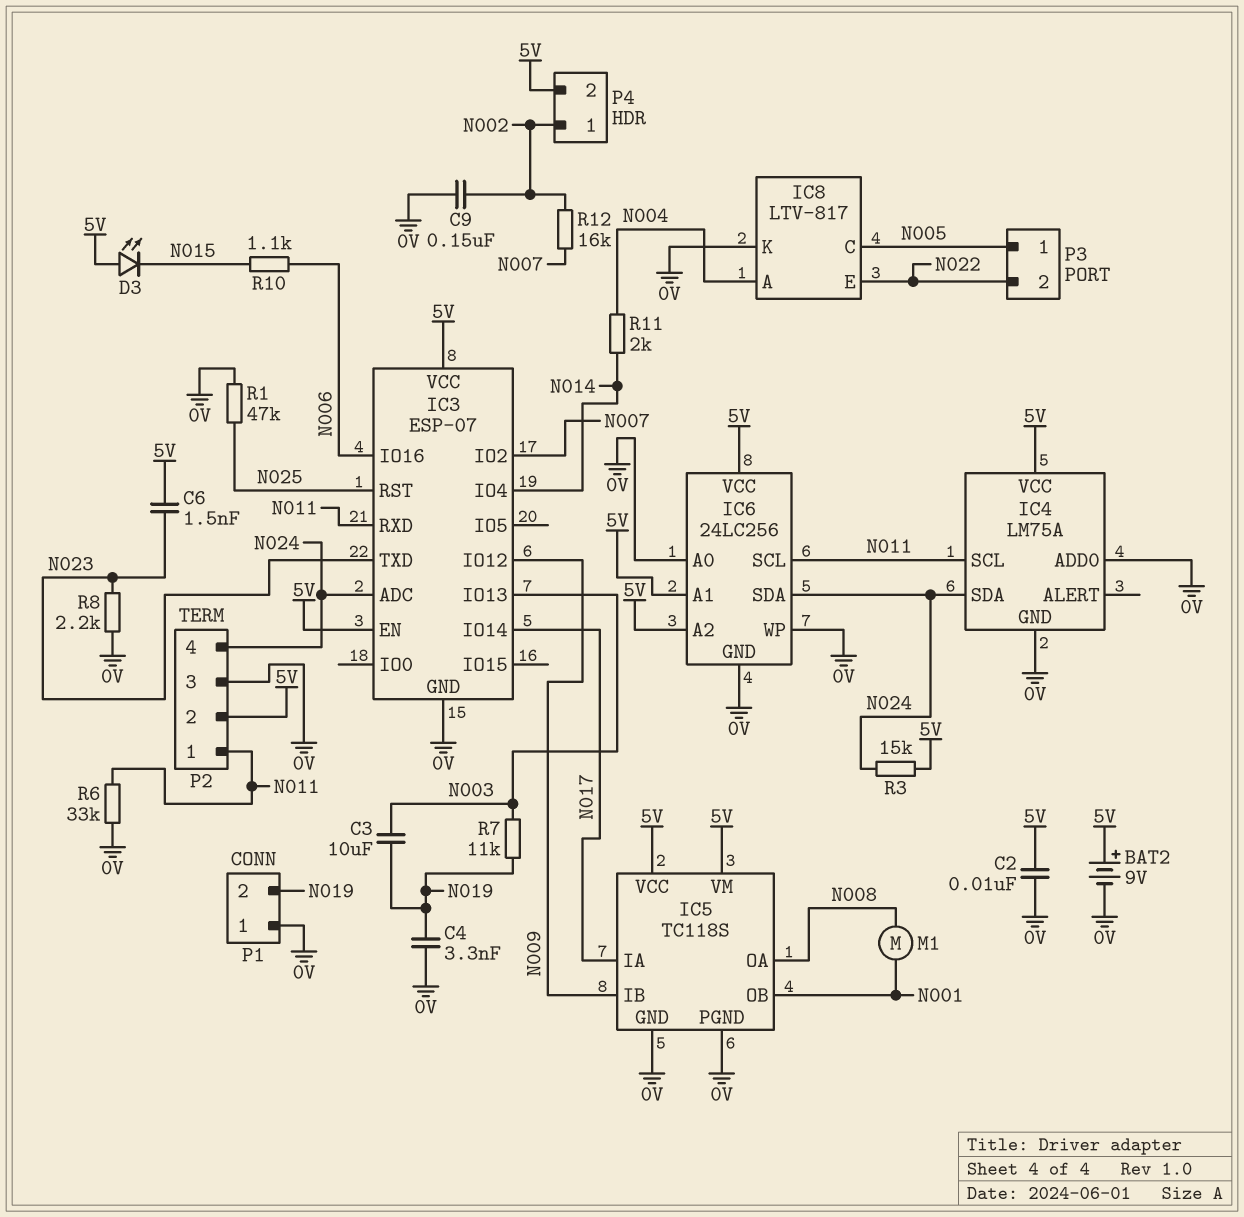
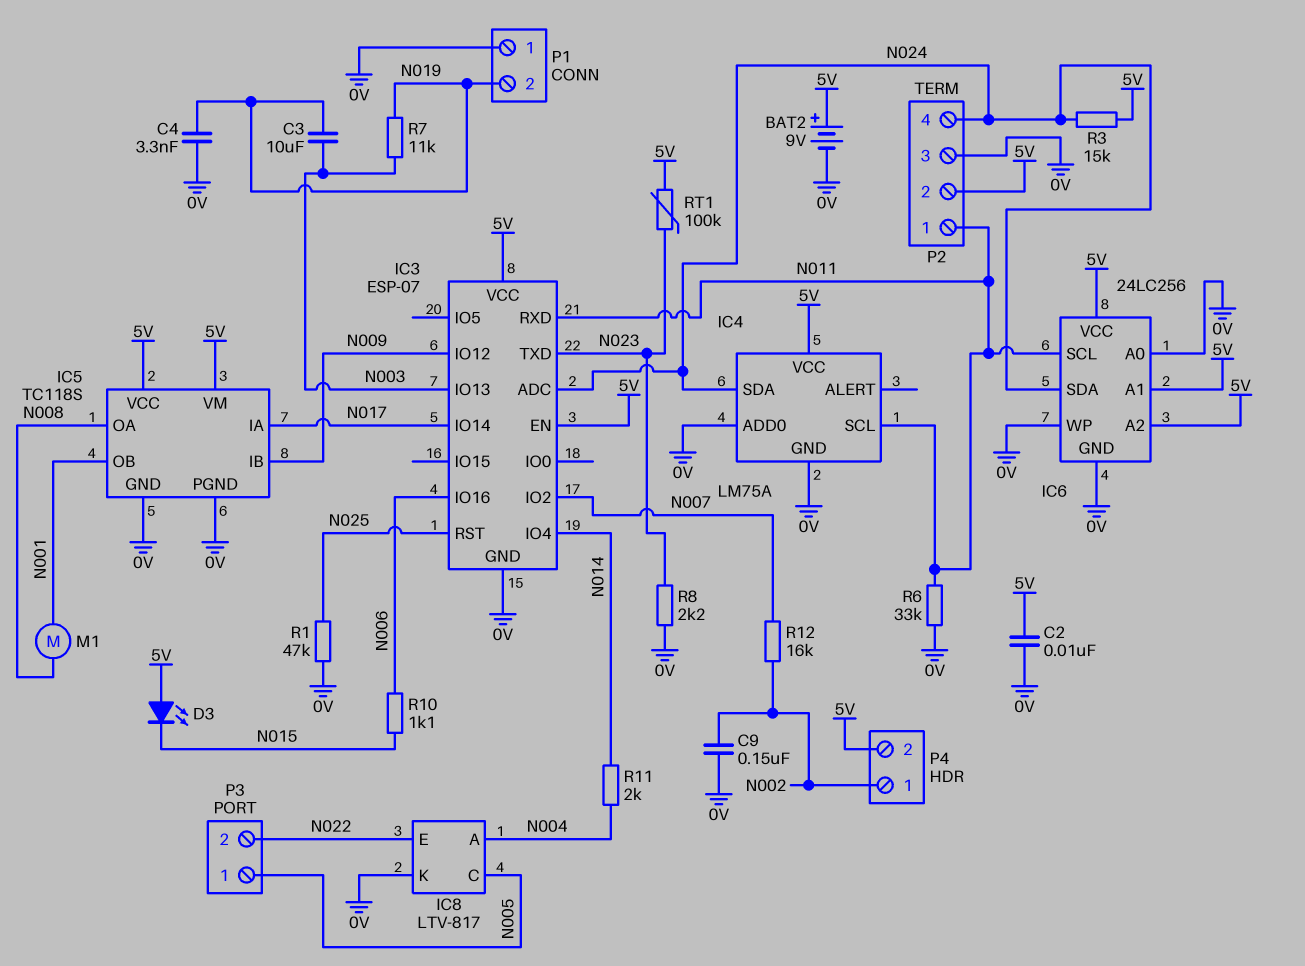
C6: 1.5nF (5V, N023) -> none
RT1: none -> 100k (5V, N023)

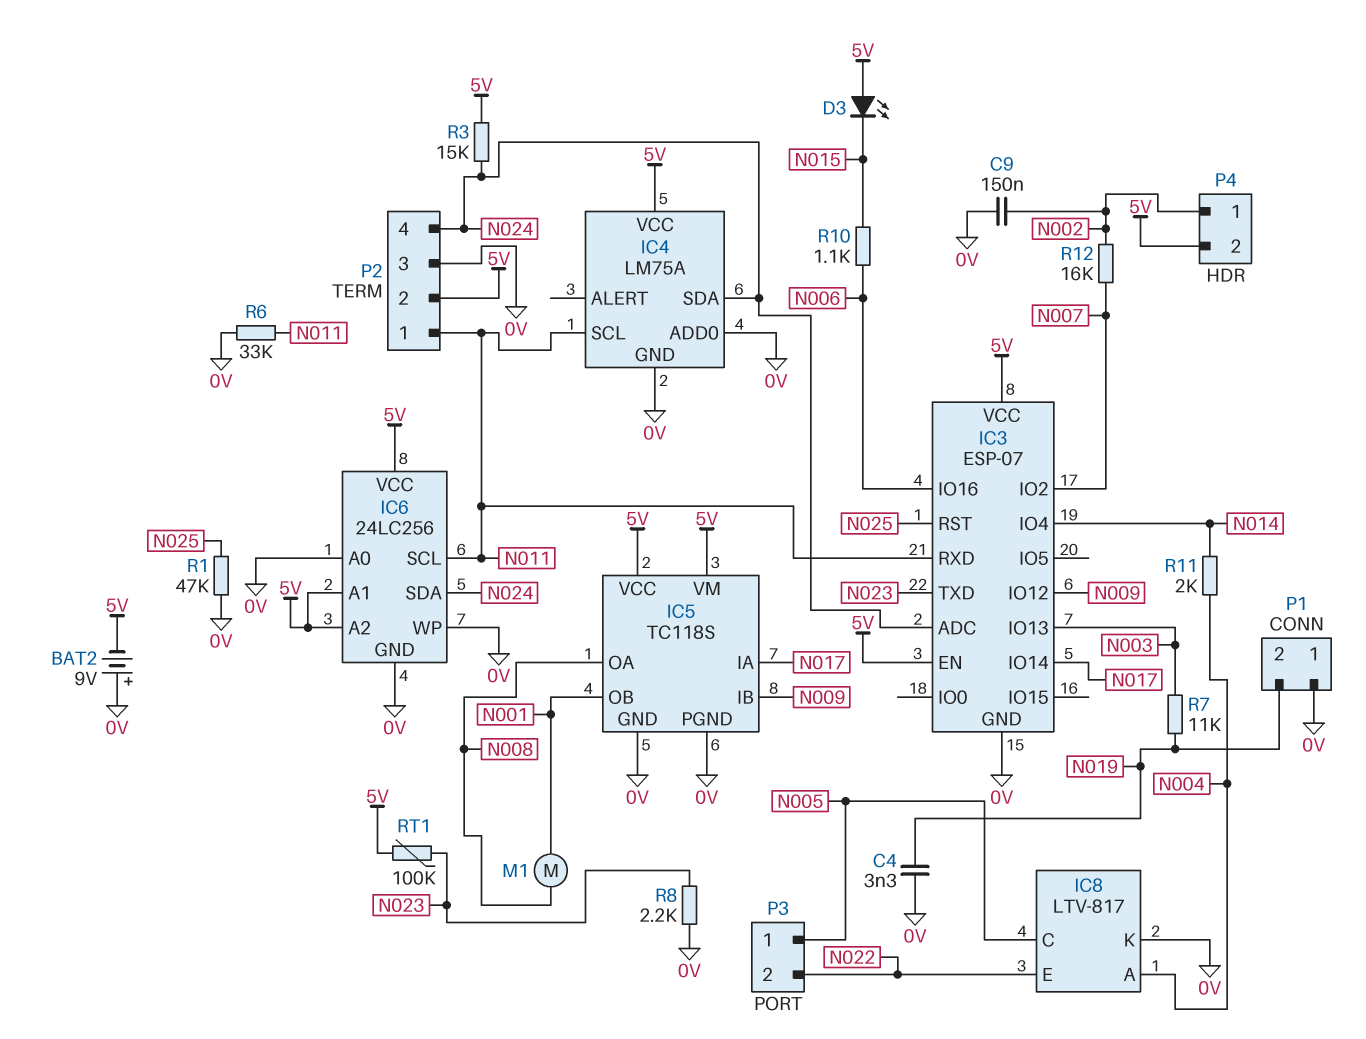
BAT2: 9V (plus 5V, minus 0V) -> 9V (plus 0V, minus 5V)
C2: 10nF (0V, 5V) -> none
C3: 10uF (N003, N019) -> none

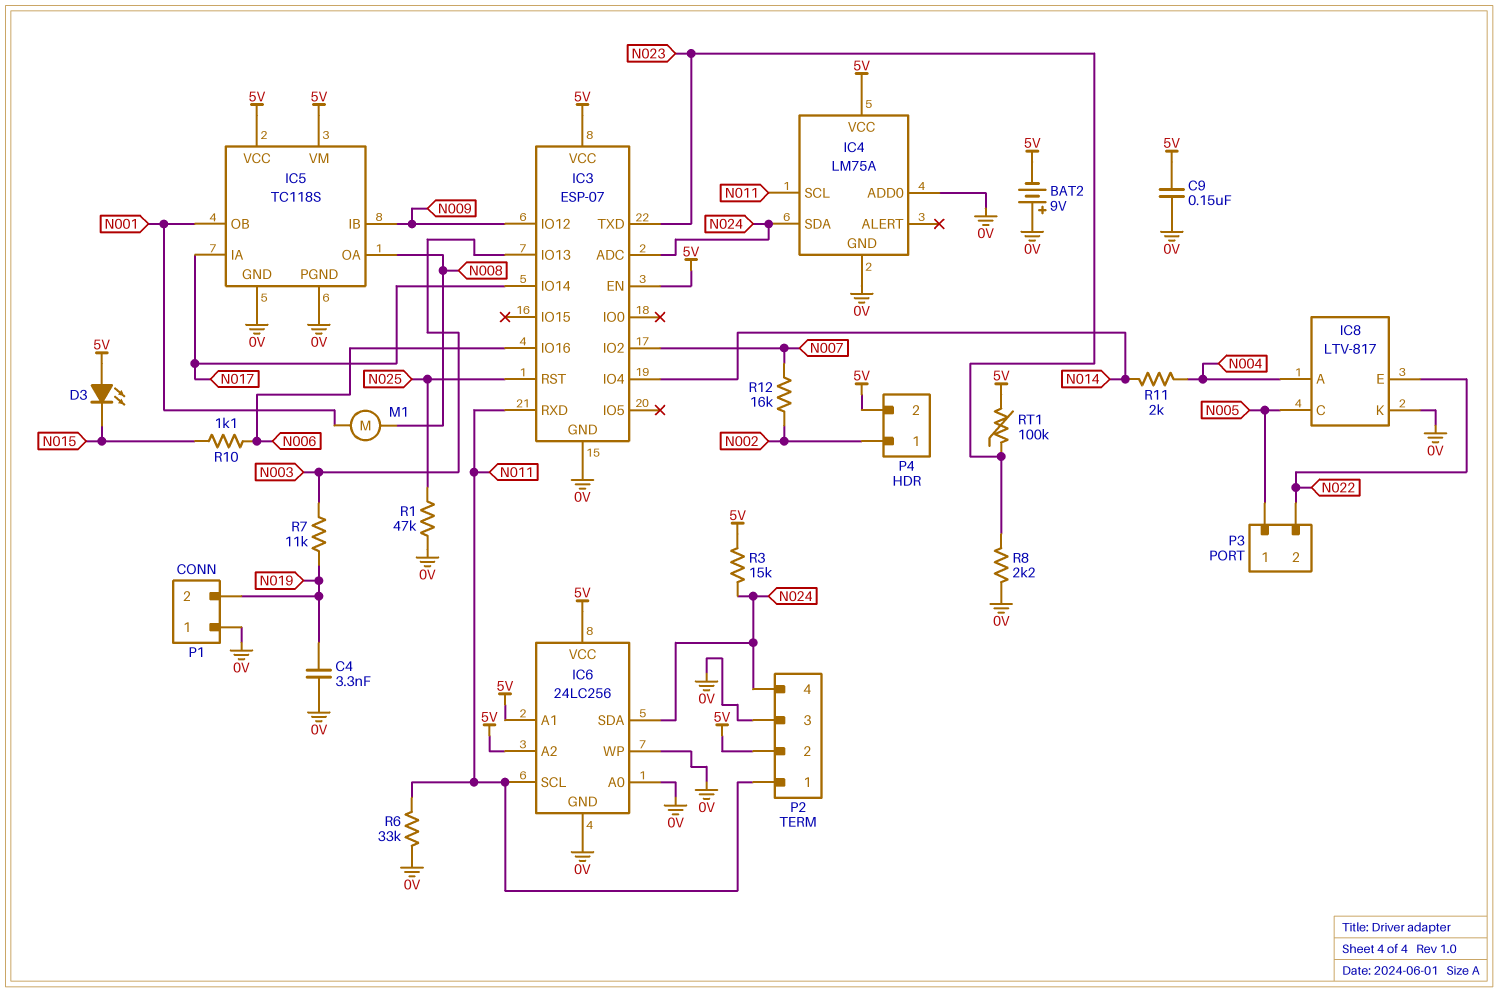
C9: 150nF (0V, N002) -> 150nF (0V, 5V)

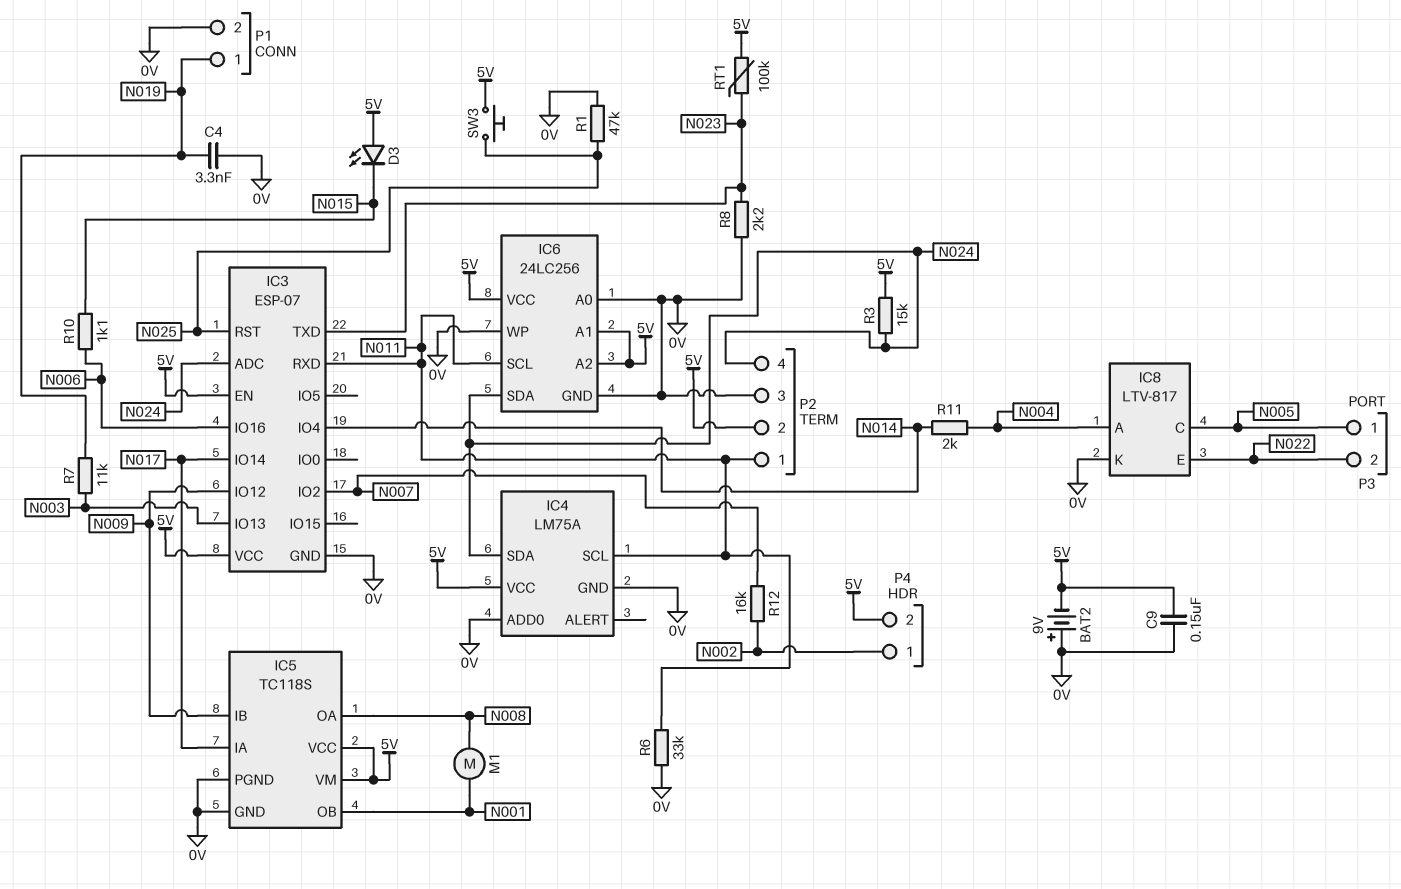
P1 pin 1: 0V -> N019
P1 pin 2: N019 -> 0V
SW3: none -> button (5V, N025)

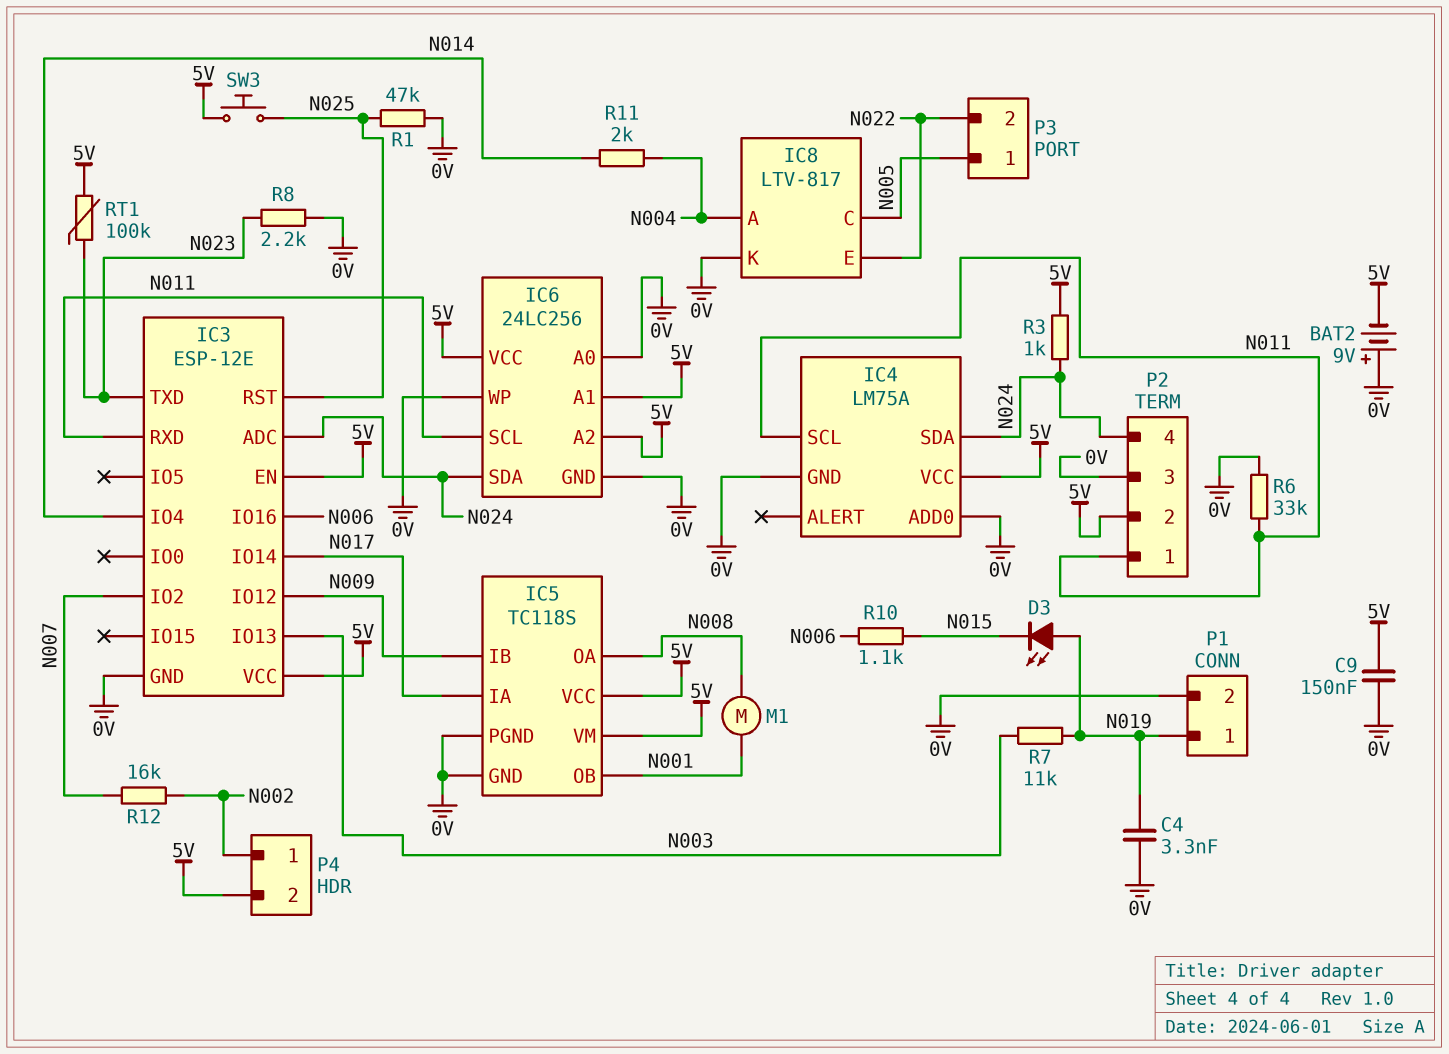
D3: LED (A 5V, K N015) -> LED (A N019, K N015)
IC3: ESP-07 -> ESP-12E
R3: 15k (5V, N024) -> 1k (5V, N024)

